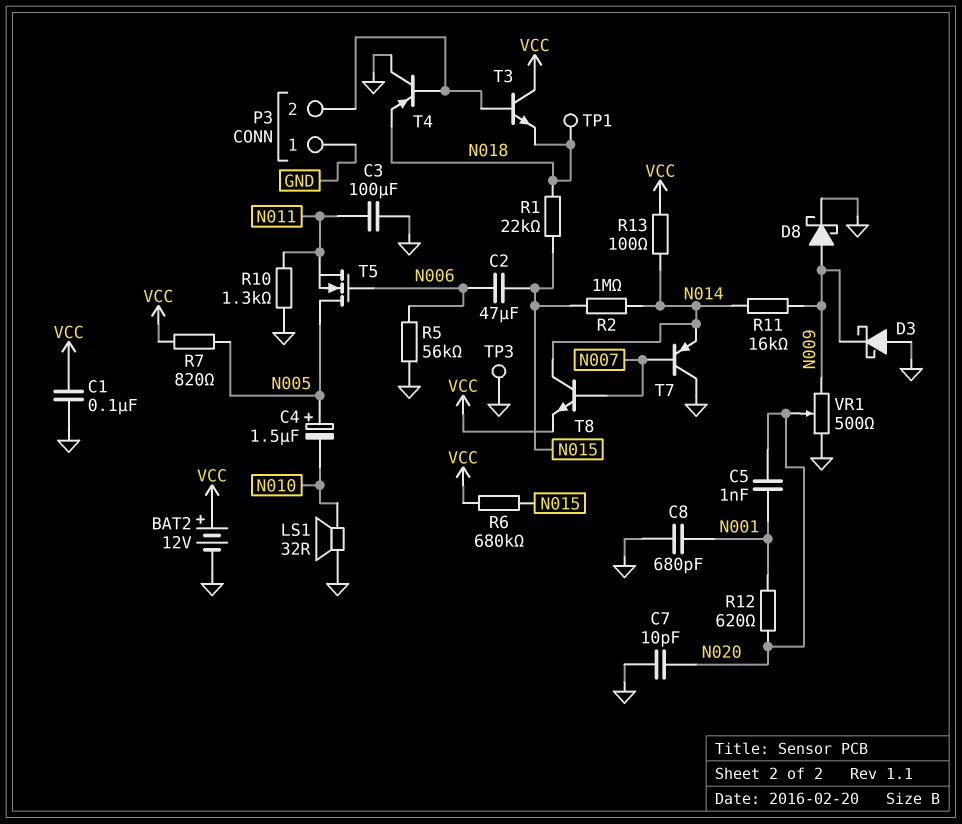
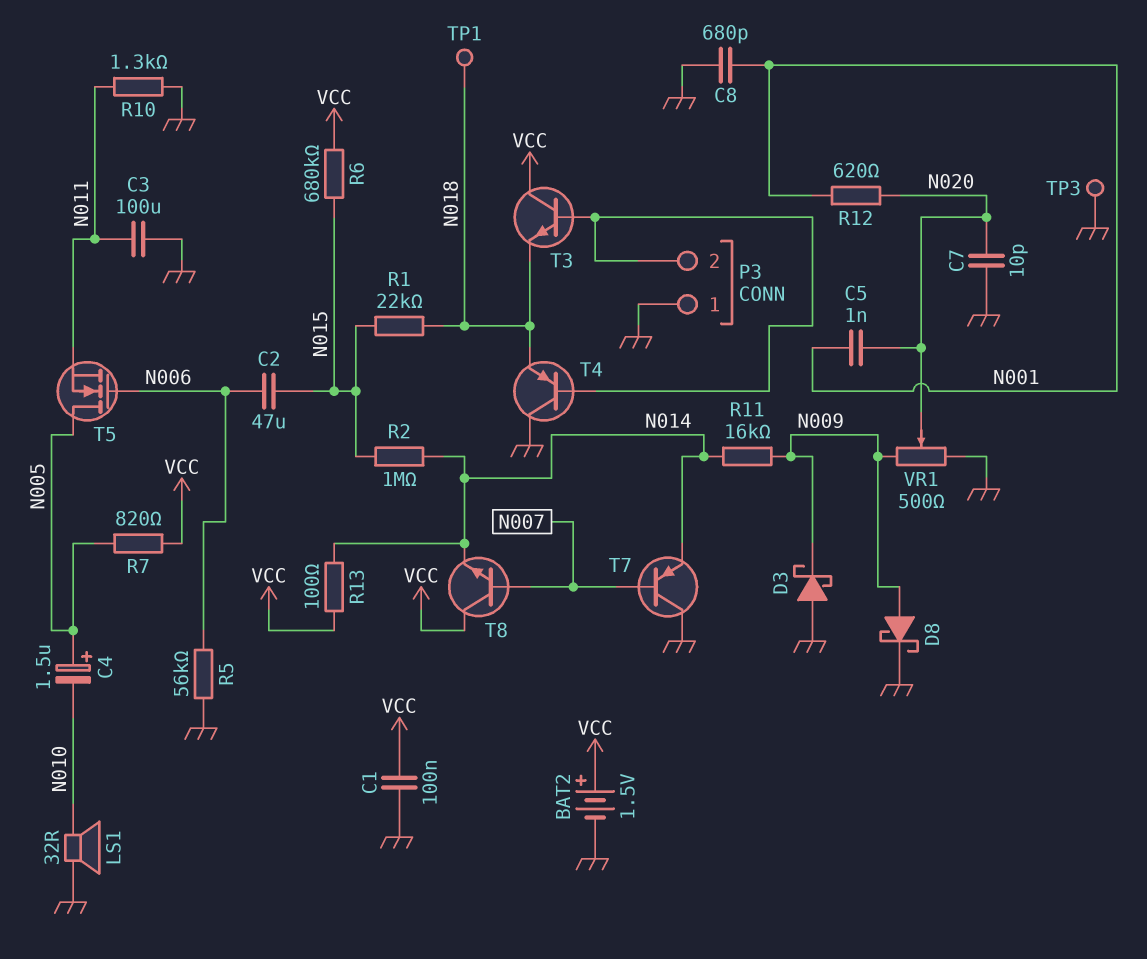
BAT2: 12V (plus VCC, minus GND) -> 1.5V (plus VCC, minus GND)
T8: NPN (B N007, C N014, E VCC) -> NPN (B N007, C VCC, E N014)

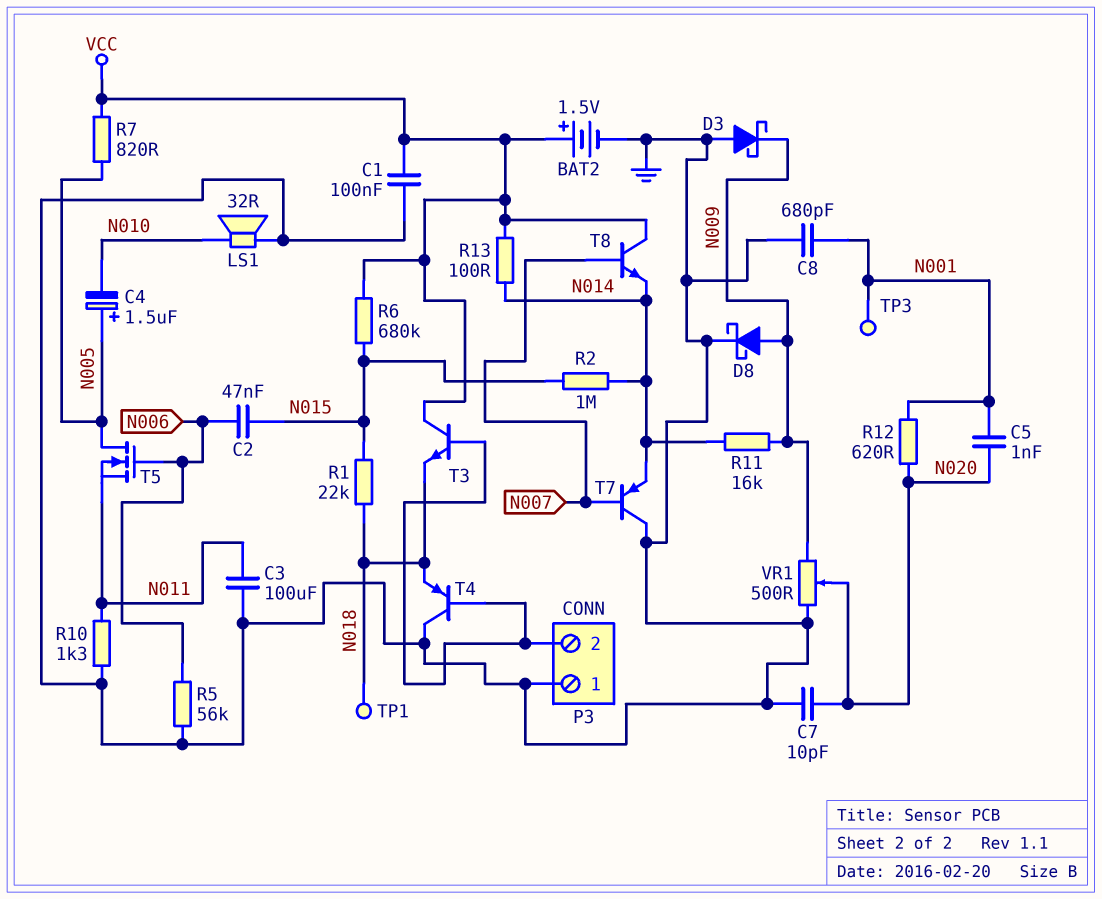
C2: 47uF (N006, N015) -> 47nF (N006, N015)
TP3: test point (GND) -> test point (N001)

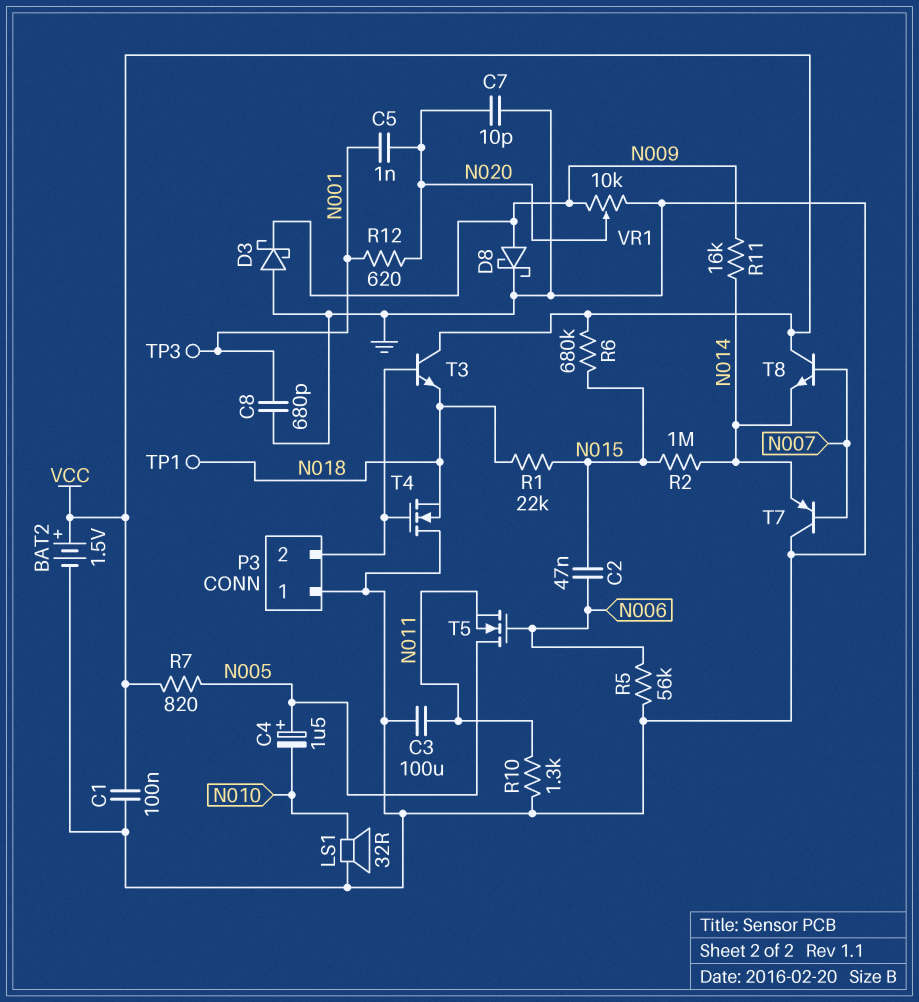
R13: 100 (N014, VCC) -> none
T4: PNP (B P3/2, C GND, E N018) -> NMOS (G P3/2, D GND, S N018)
VR1: 500 (GND, N009, wiper N020) -> 10k (GND, N009, wiper N020)

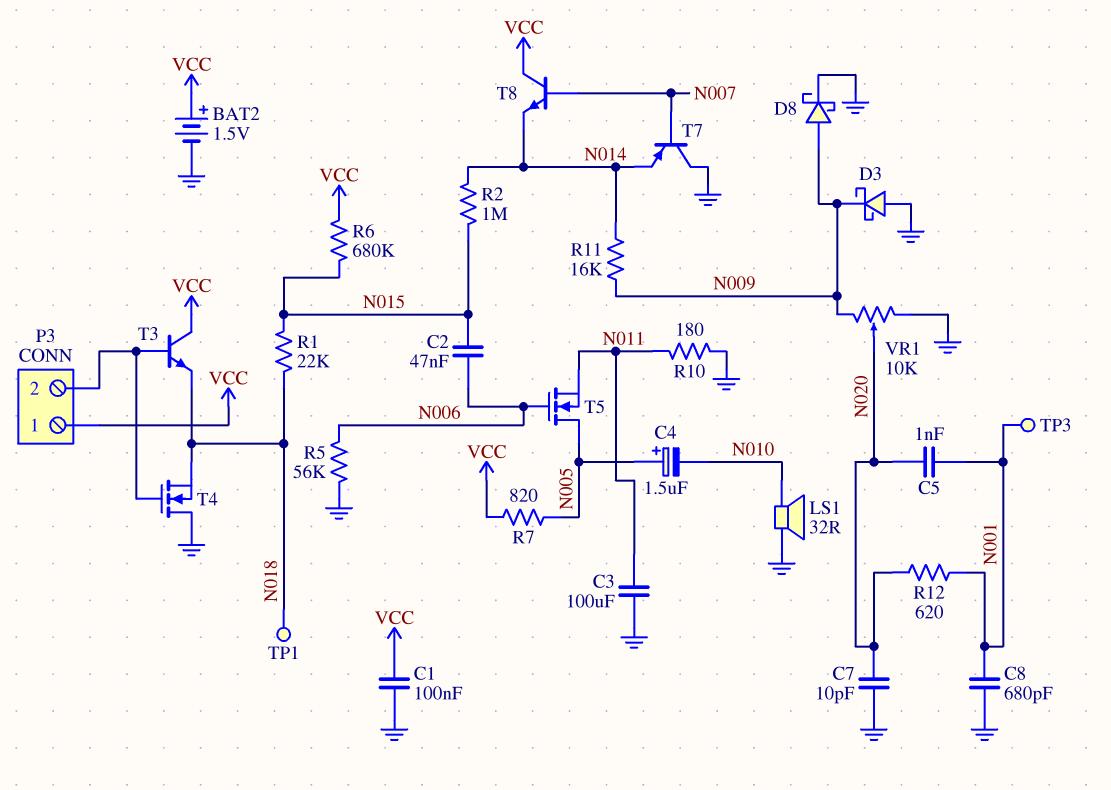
P3 pin 1: GND -> VCC
R10: 1.3k (GND, N011) -> 180 (GND, N011)

